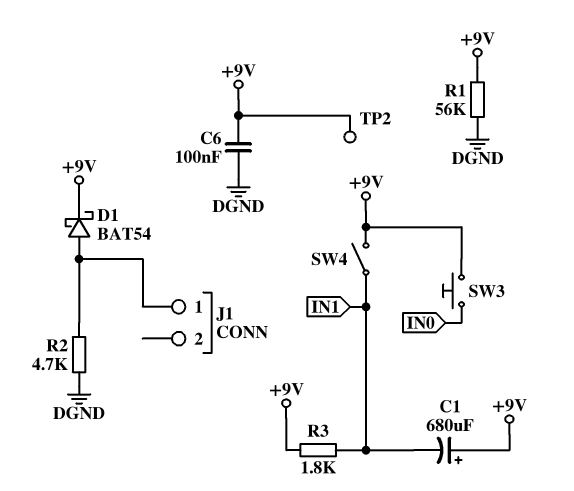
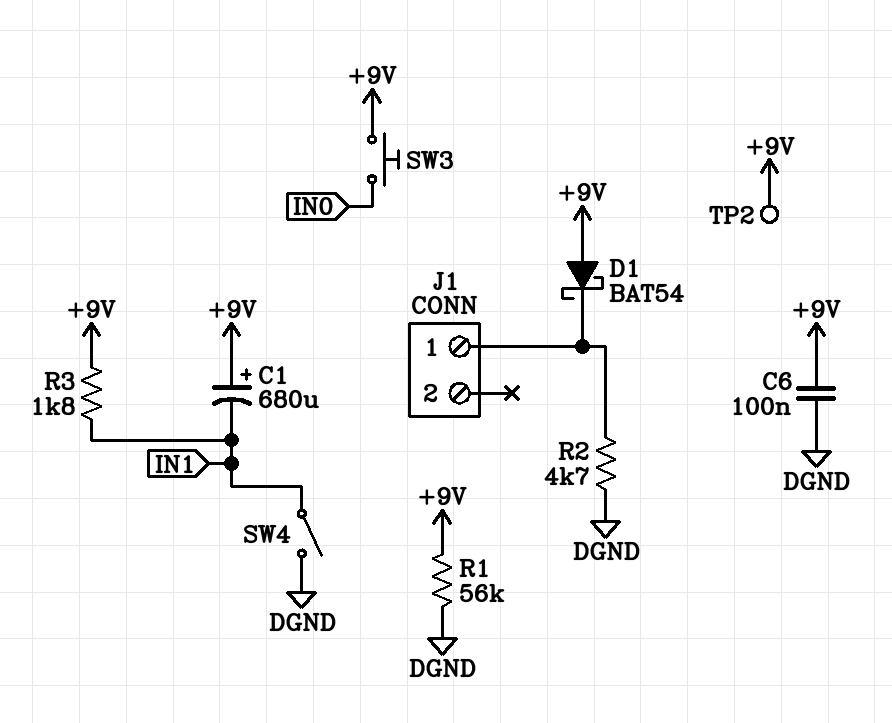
D1: schottky BAT54 (A J1/1, K +9V) -> schottky BAT54 (A +9V, K J1/1)
SW4: switch (+9V, IN1) -> switch (DGND, IN1)

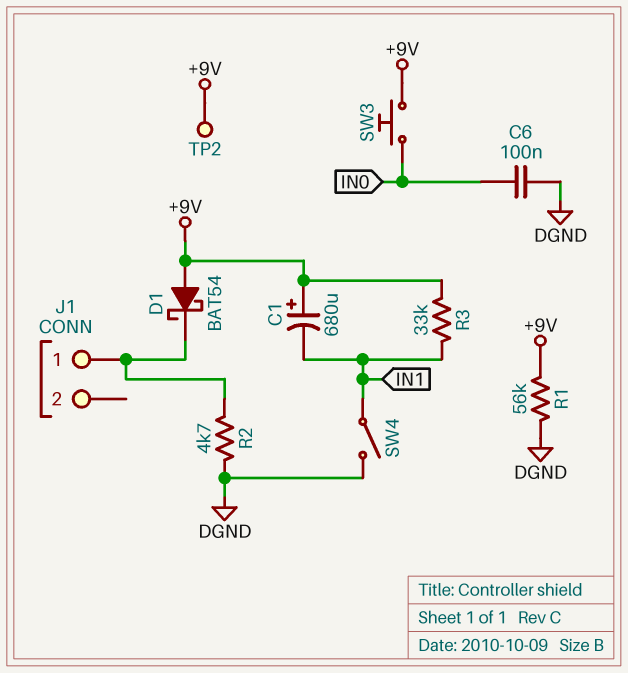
C6: 100nF (+9V, DGND) -> 100nF (DGND, IN0)
R3: 1.8k (+9V, IN1) -> 33k (+9V, IN1)

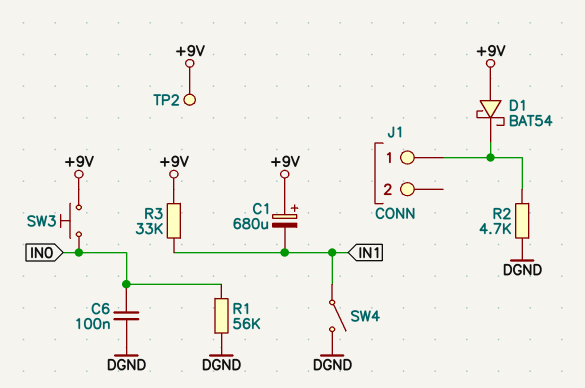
R1: 56k (+9V, DGND) -> 56k (DGND, IN0)

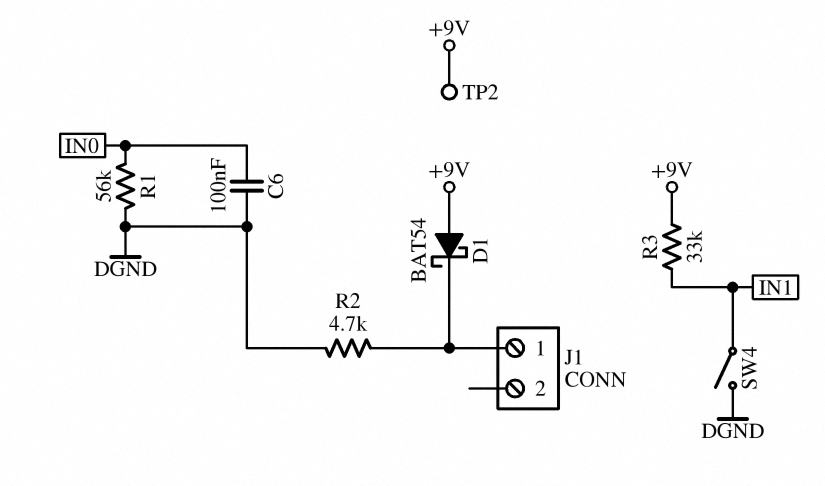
C1: 680uF (plus +9V, minus IN1) -> none
SW3: button (+9V, IN0) -> none

